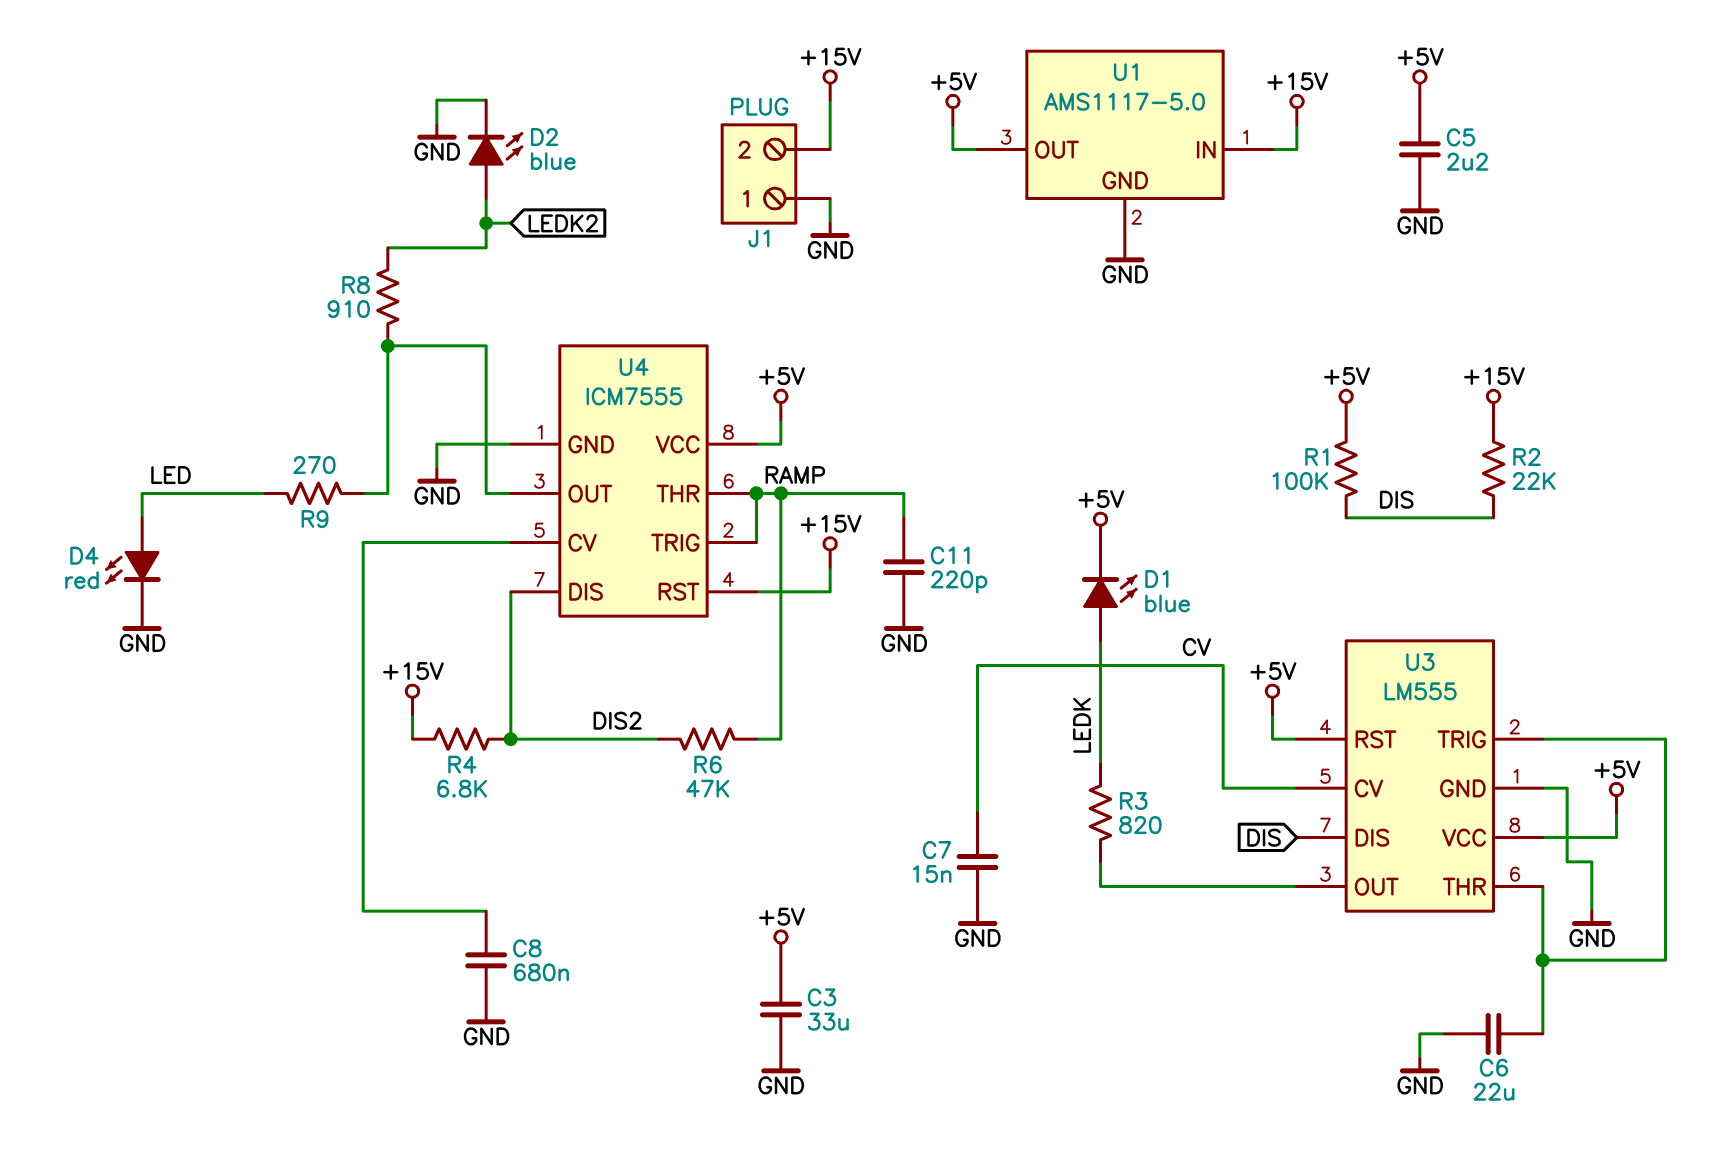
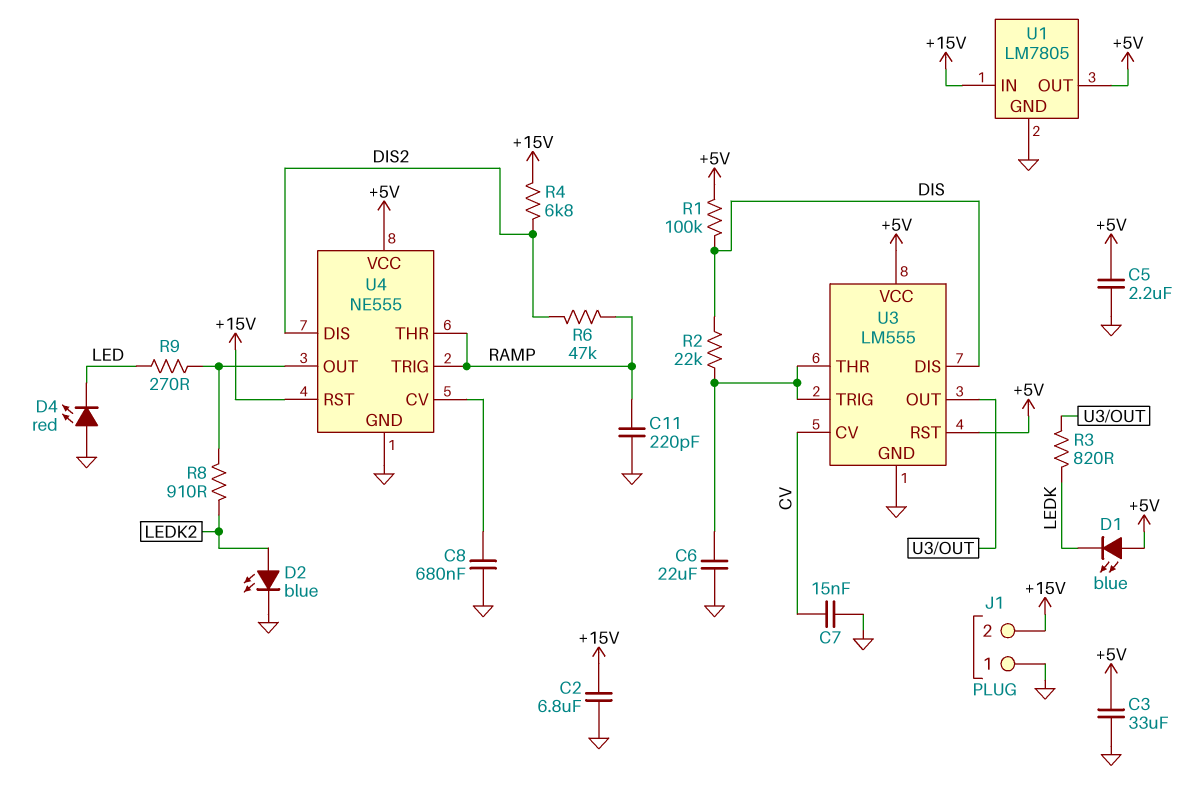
C2: none -> 6.8uF (+15V, GND)
D1: LED blue (A LEDK, K +5V) -> LED blue (A +5V, K LEDK)
D4: LED red (A LED, K GND) -> LED red (A GND, K LED)
R2: 22k (+15V, DIS) -> 22k (DIS, U3/THR)
U1: AMS1117-5.0 -> LM7805
U4: ICM7555 -> NE555

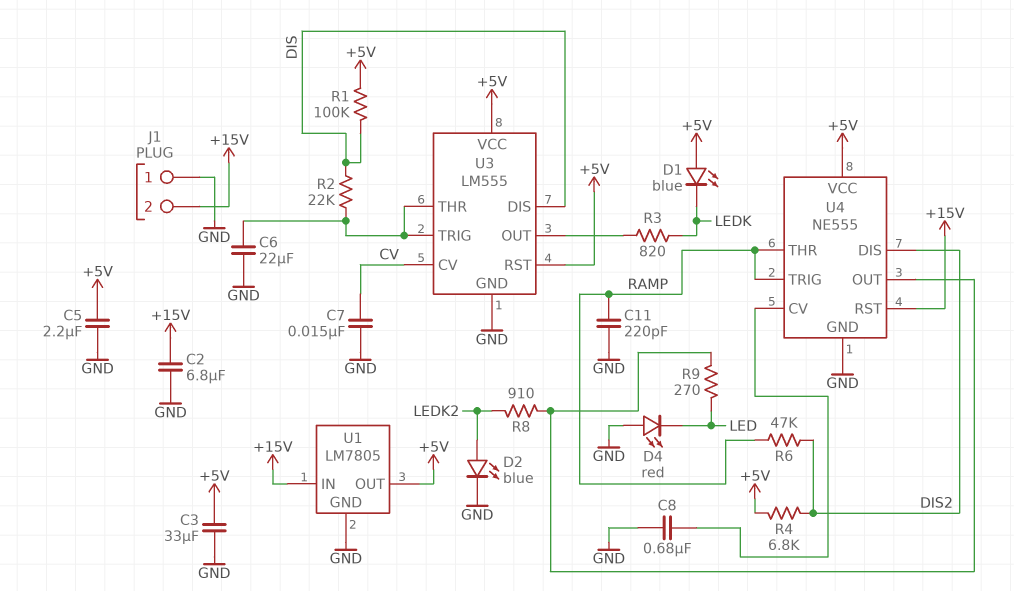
R4: 6.8k (+15V, DIS2) -> 6.8k (+5V, DIS2)

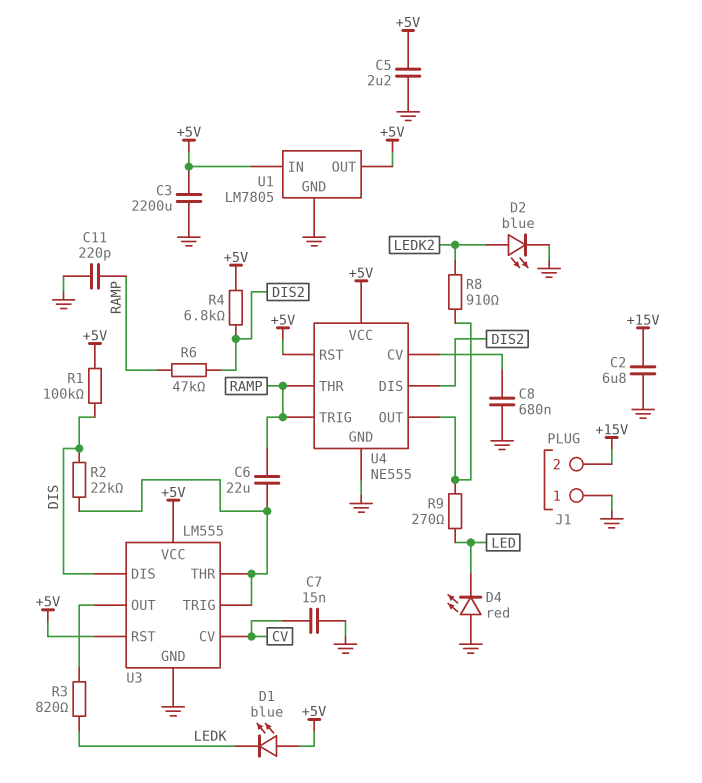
C3: 33uF (+5V, GND) -> 2200uF (+5V, GND)
C6: 22uF (GND, U3/THR) -> 22uF (RAMP, U3/THR)
U1 pin IN: +15V -> +5V
U4 pin RST: +15V -> +5V

